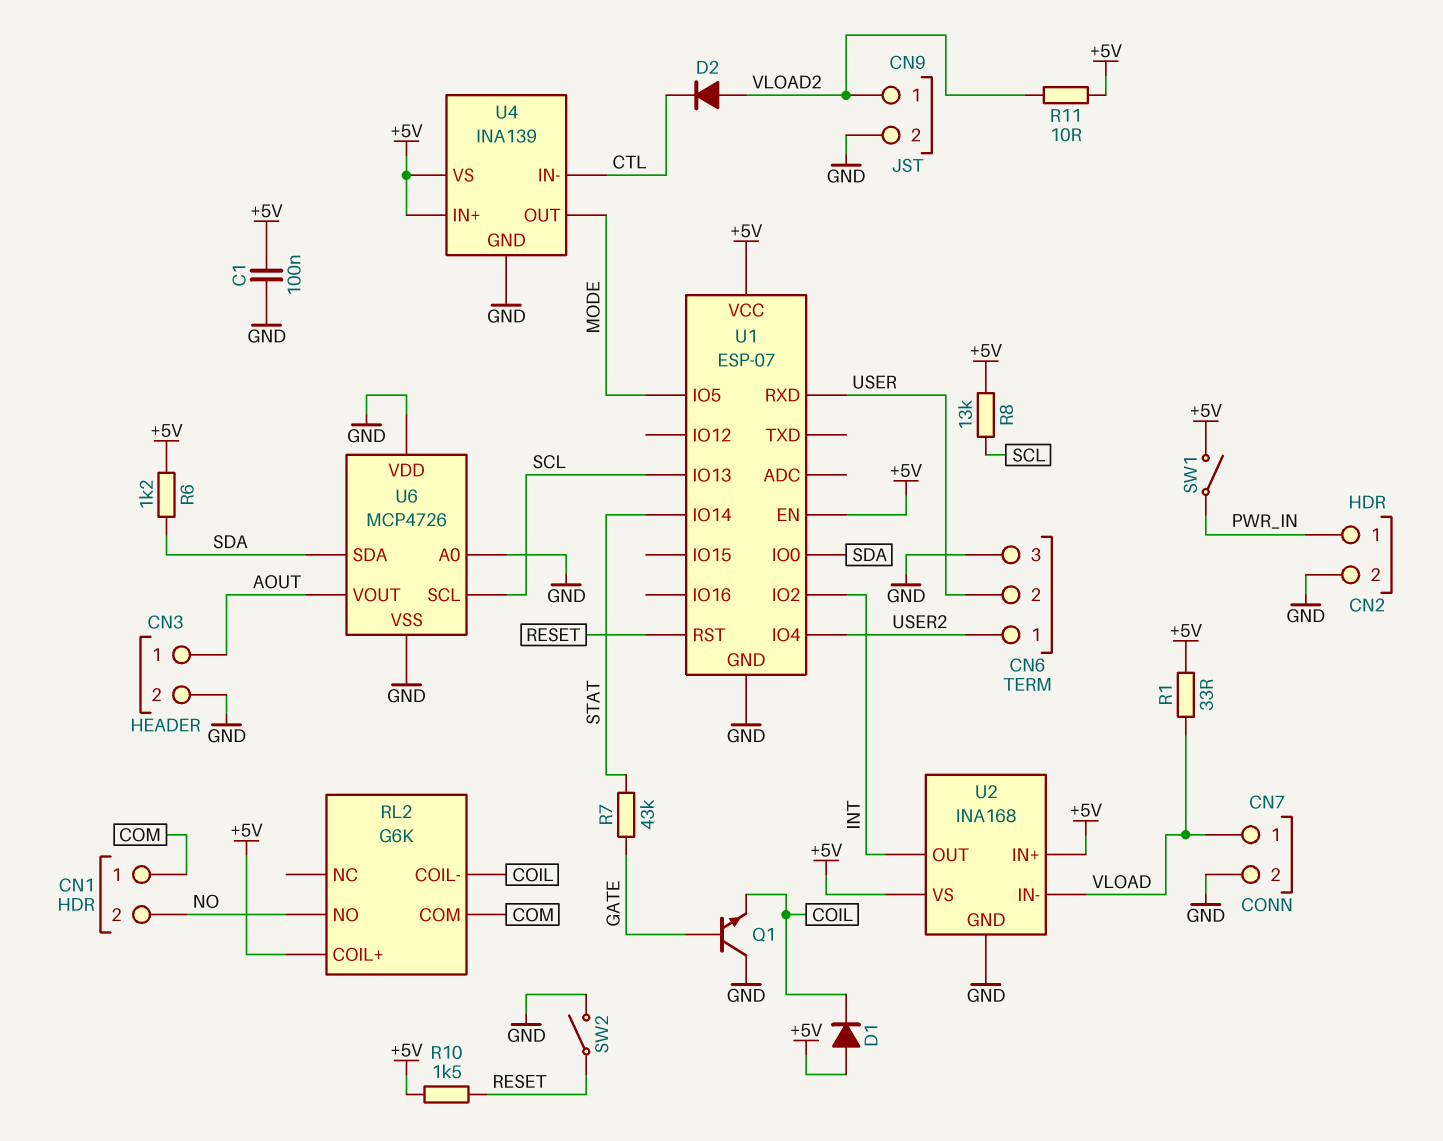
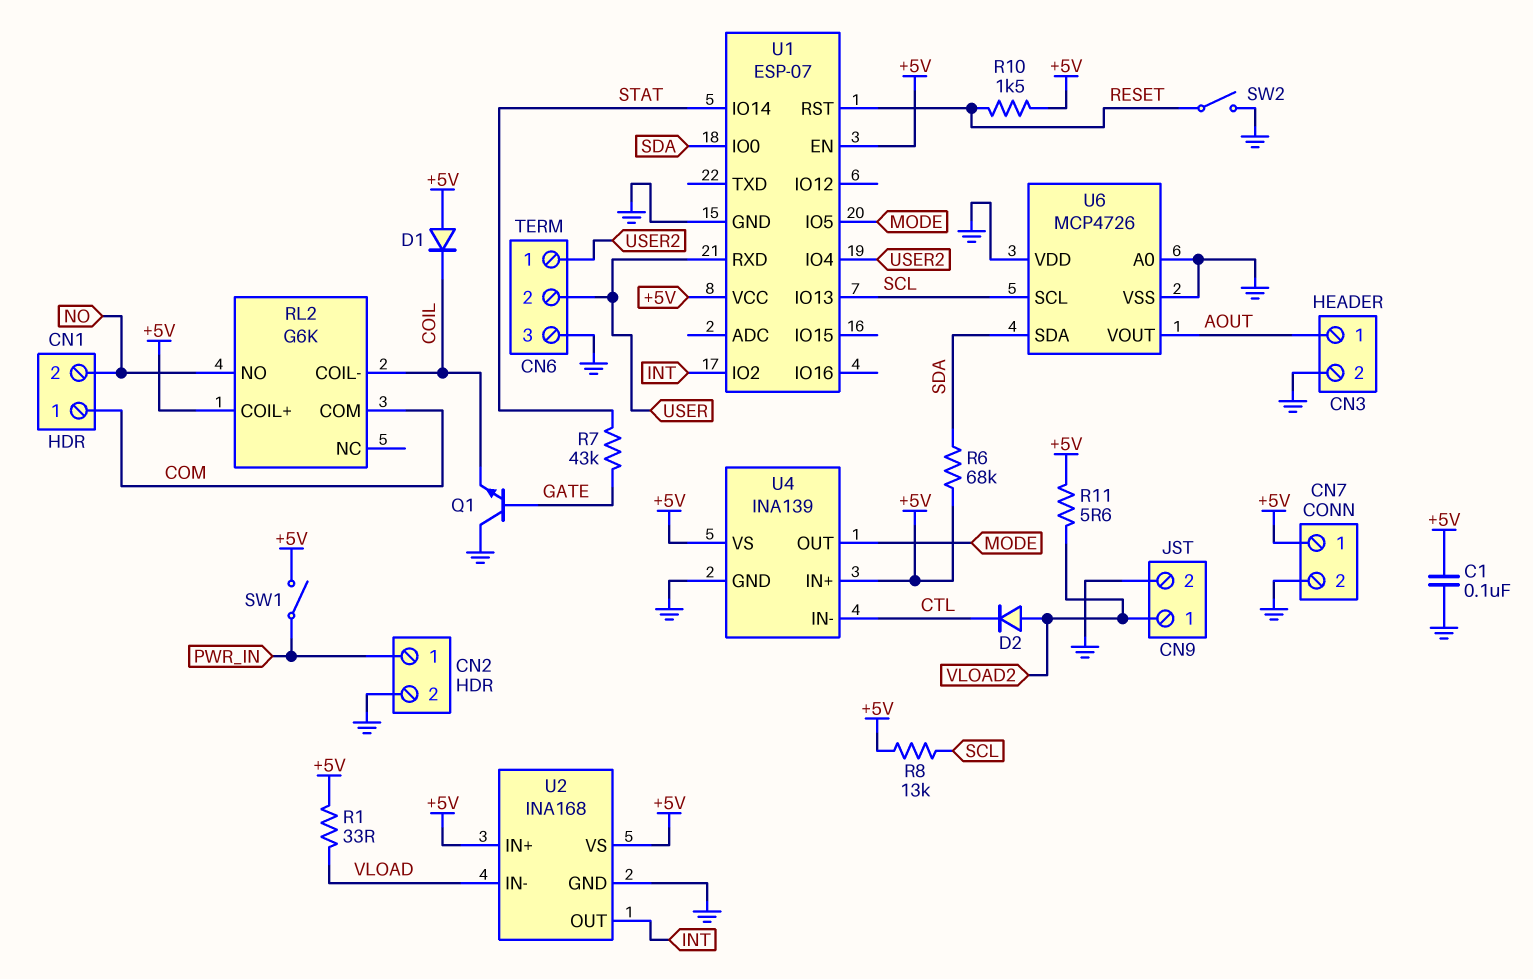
CN7 pin 1: VLOAD -> +5V
R6: 1.2k (+5V, SDA) -> 68k (+5V, SDA)
R11: 10 (+5V, VLOAD2) -> 5.6 (+5V, VLOAD2)

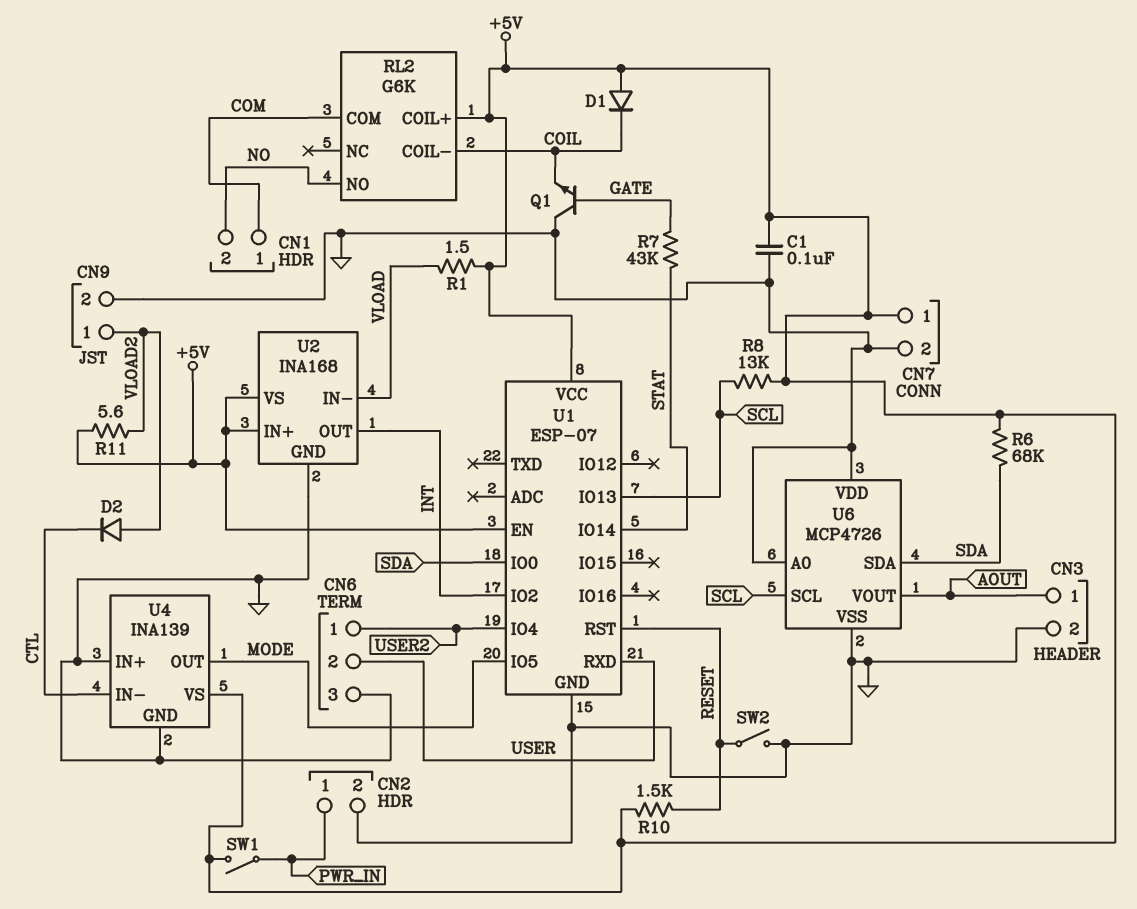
R1: 33 (+5V, VLOAD) -> 1.5 (+5V, VLOAD)
U4 pin IN+: +5V -> GND

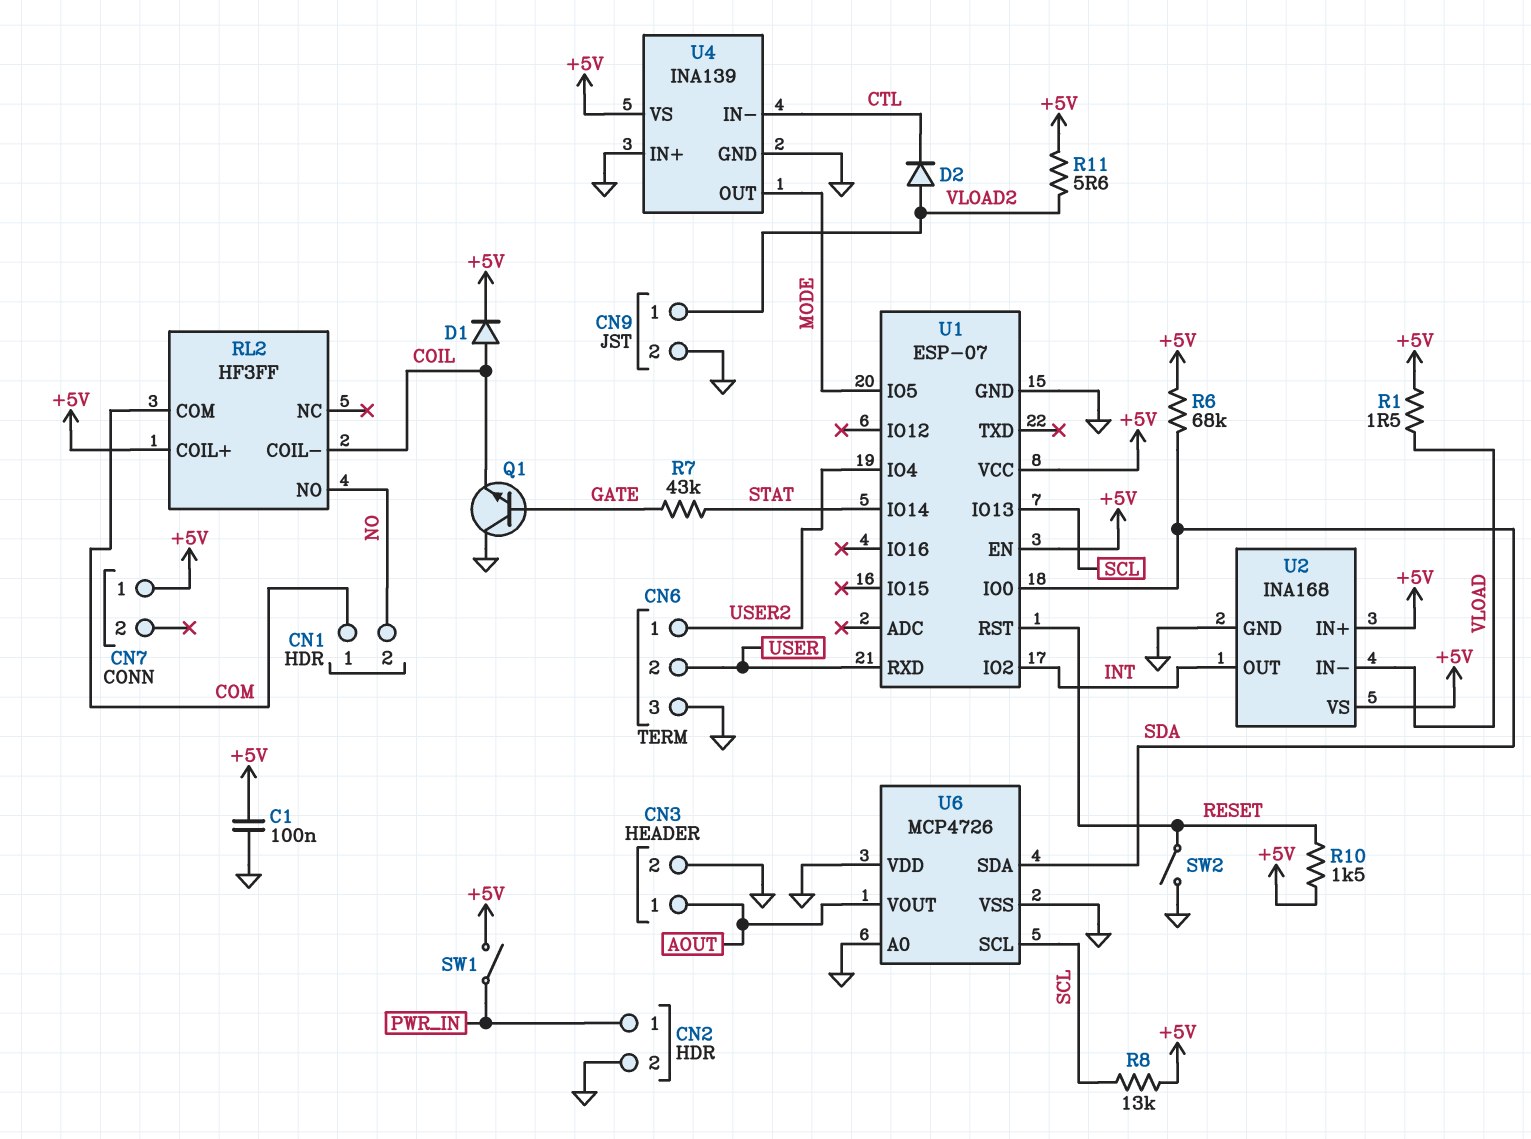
CN7 pin 2: GND -> none
D1: diode (A +5V, K COIL) -> diode (A COIL, K +5V)
RL2: G6K -> HF3FF

